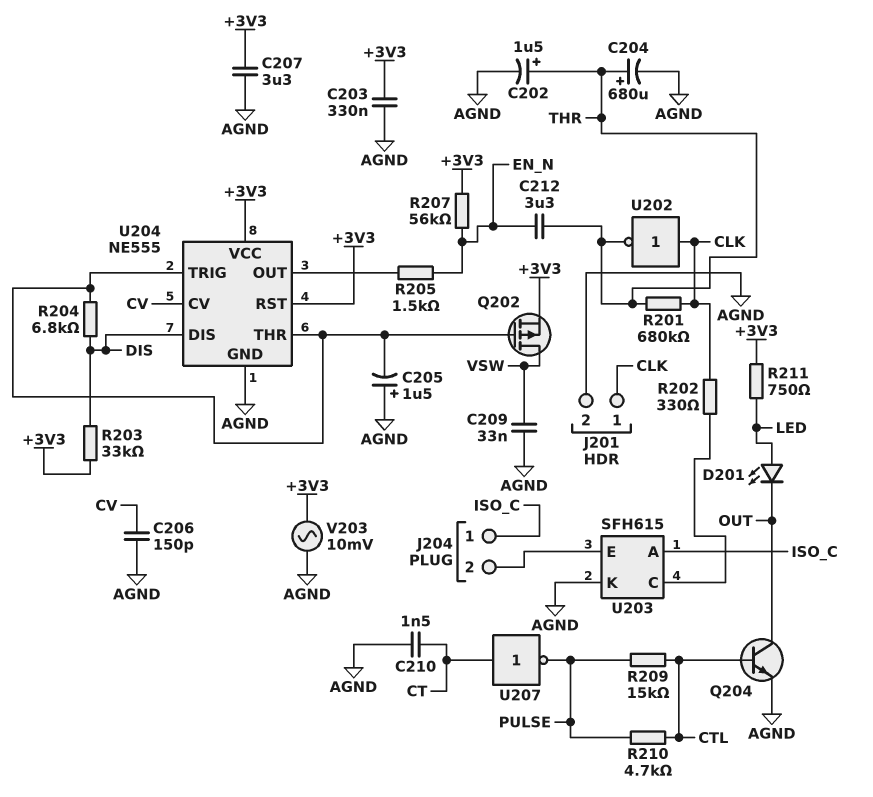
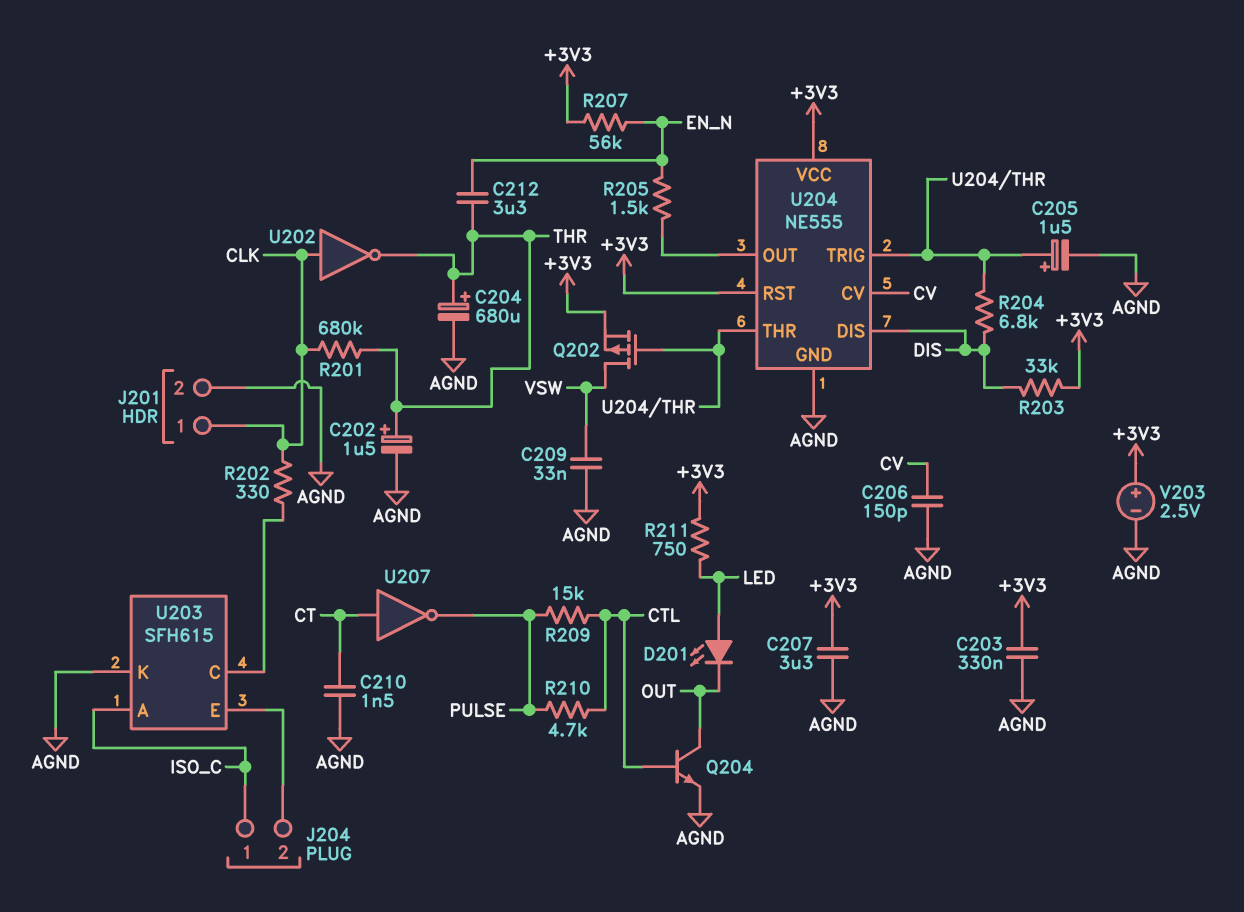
C205: 1.5uF (plus AGND, minus U204/THR) -> 1.5uF (plus U204/THR, minus AGND)
V203: AC 10mV (+3V3, AGND) -> 2.5V (plus +3V3, minus AGND)

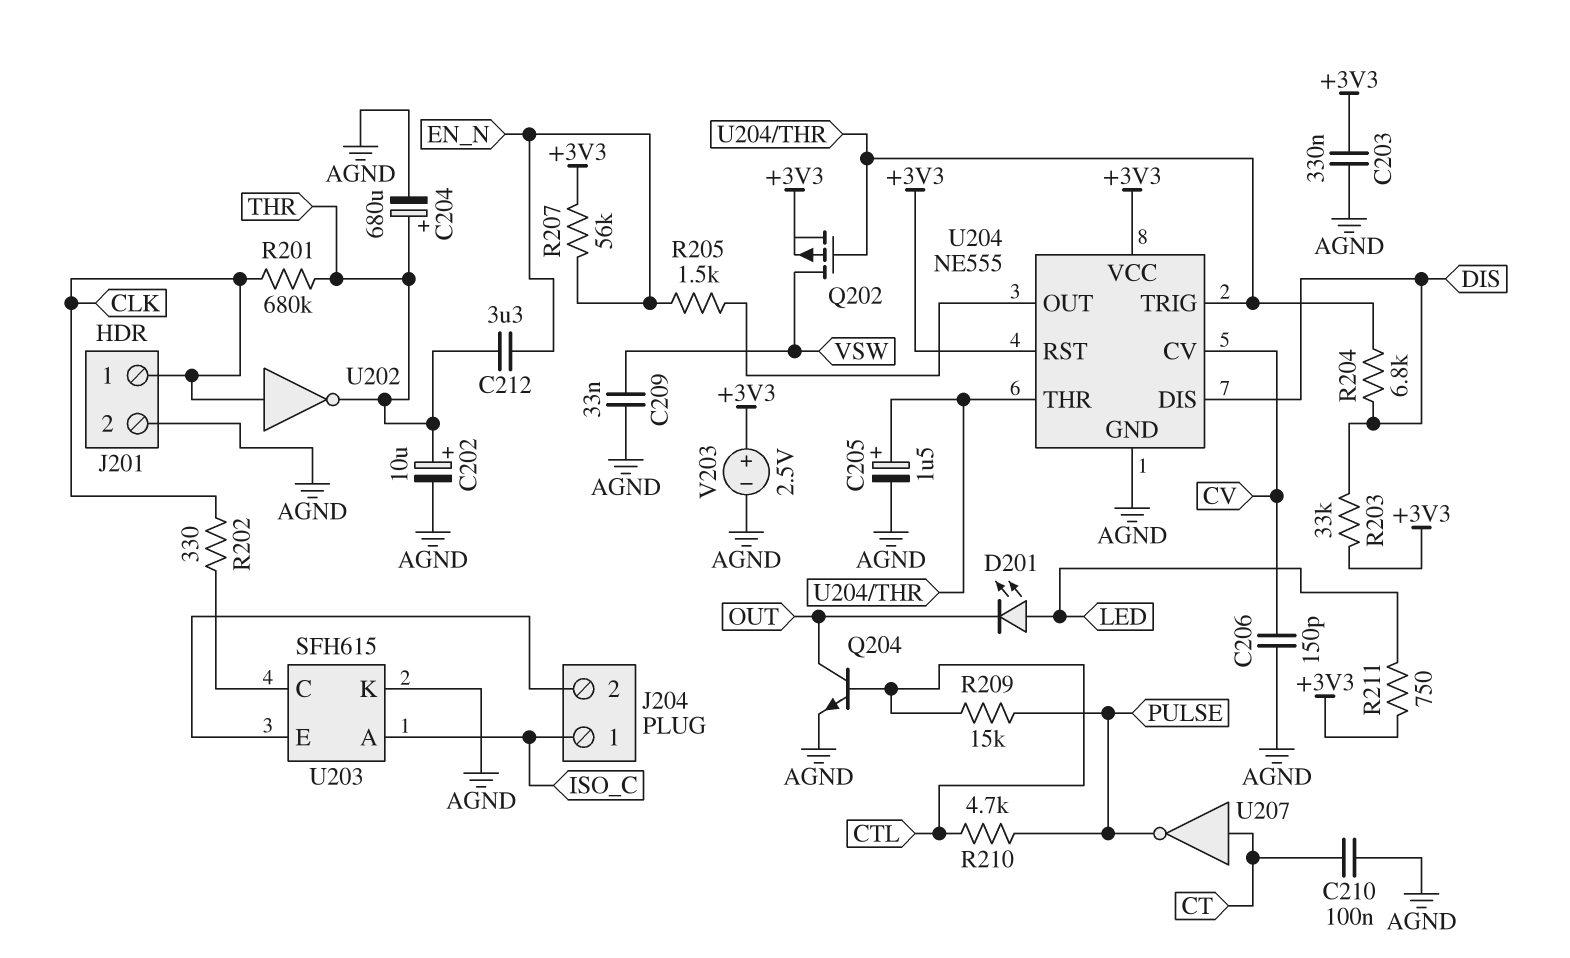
C202: 1.5uF (plus THR, minus AGND) -> 10uF (plus THR, minus AGND)
C207: 3.3uF (+3V3, AGND) -> none
C210: 1.5nF (AGND, CT) -> 100nF (AGND, CT)

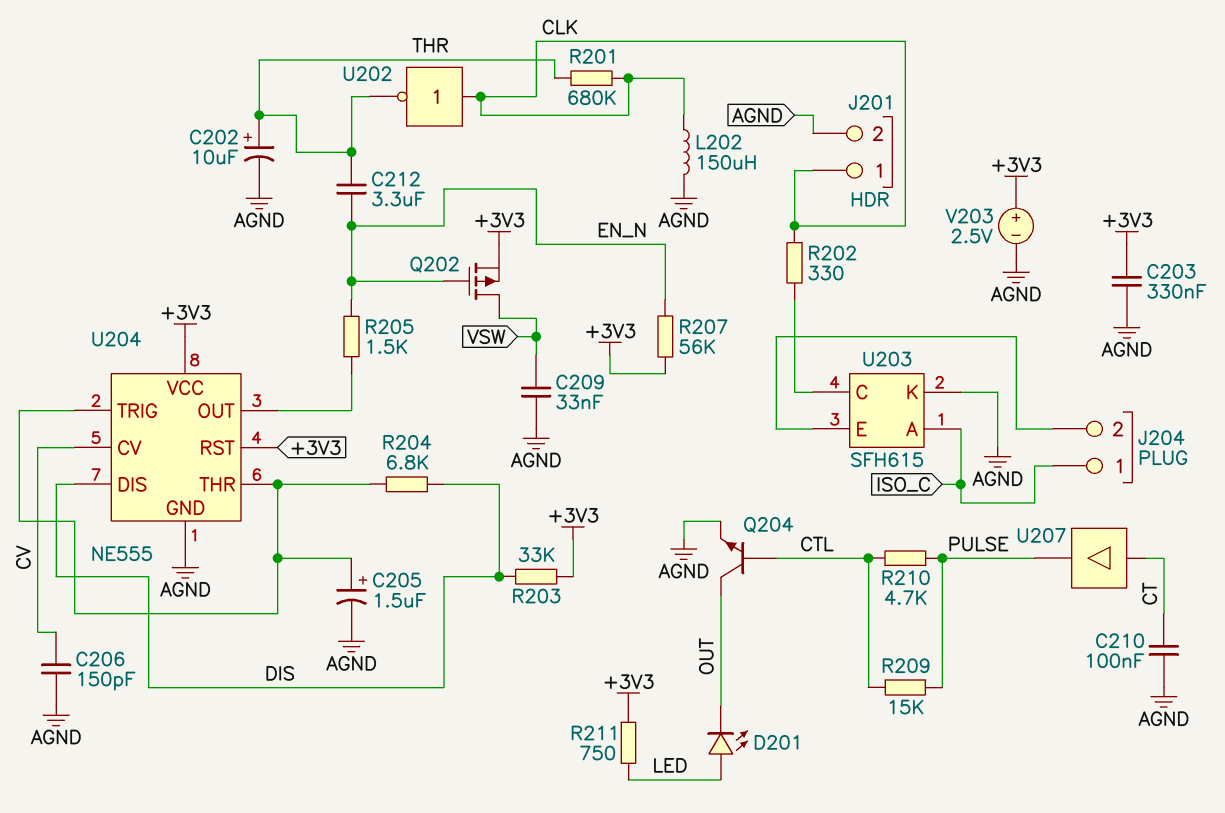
C204: 680uF (plus THR, minus AGND) -> none
L202: none -> 150uH (AGND, CLK)
Q202: PMOS (G U204/THR, D VSW, S +3V3) -> PMOS (G EN_N, D VSW, S +3V3)
U207: NOT (in CT, out PULSE) -> buffer (in CT, out PULSE)

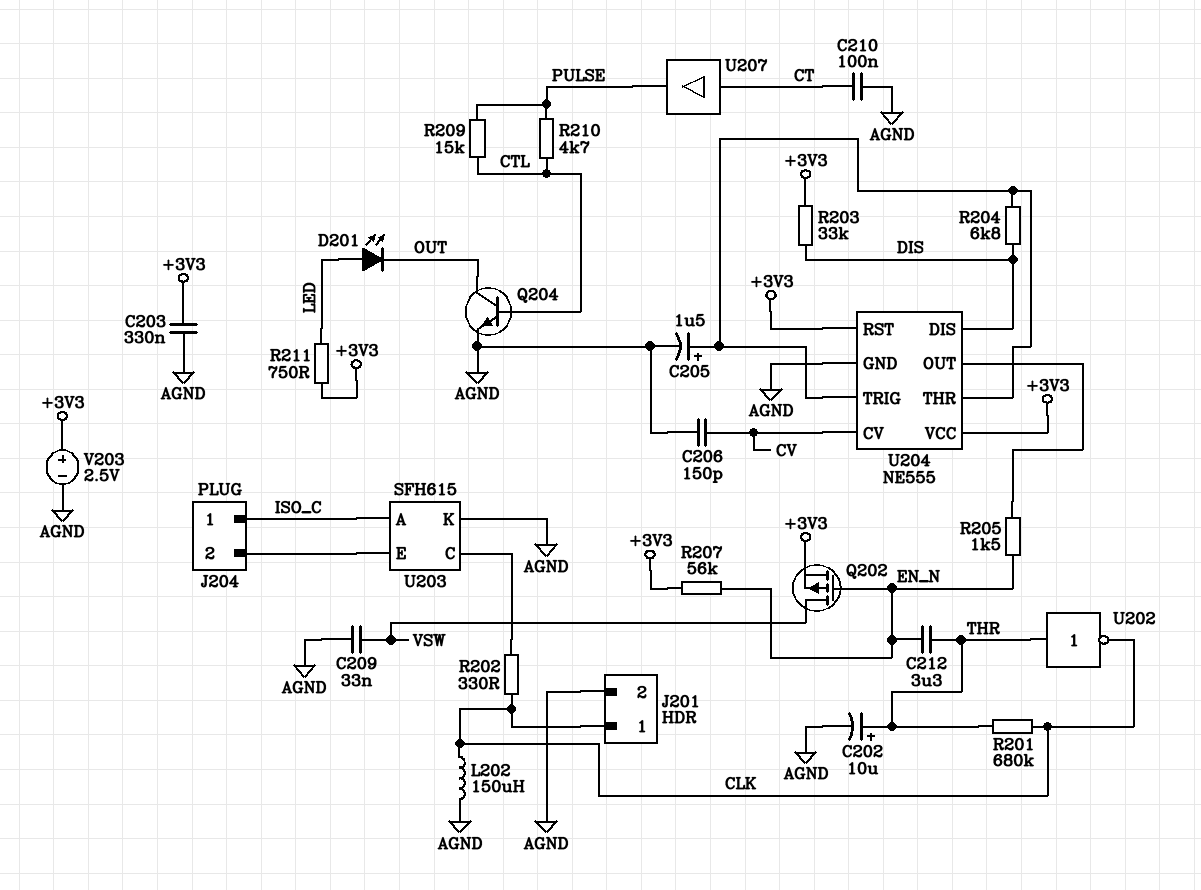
U202: NOT (in CLK, out THR) -> NOT (in THR, out CLK)

